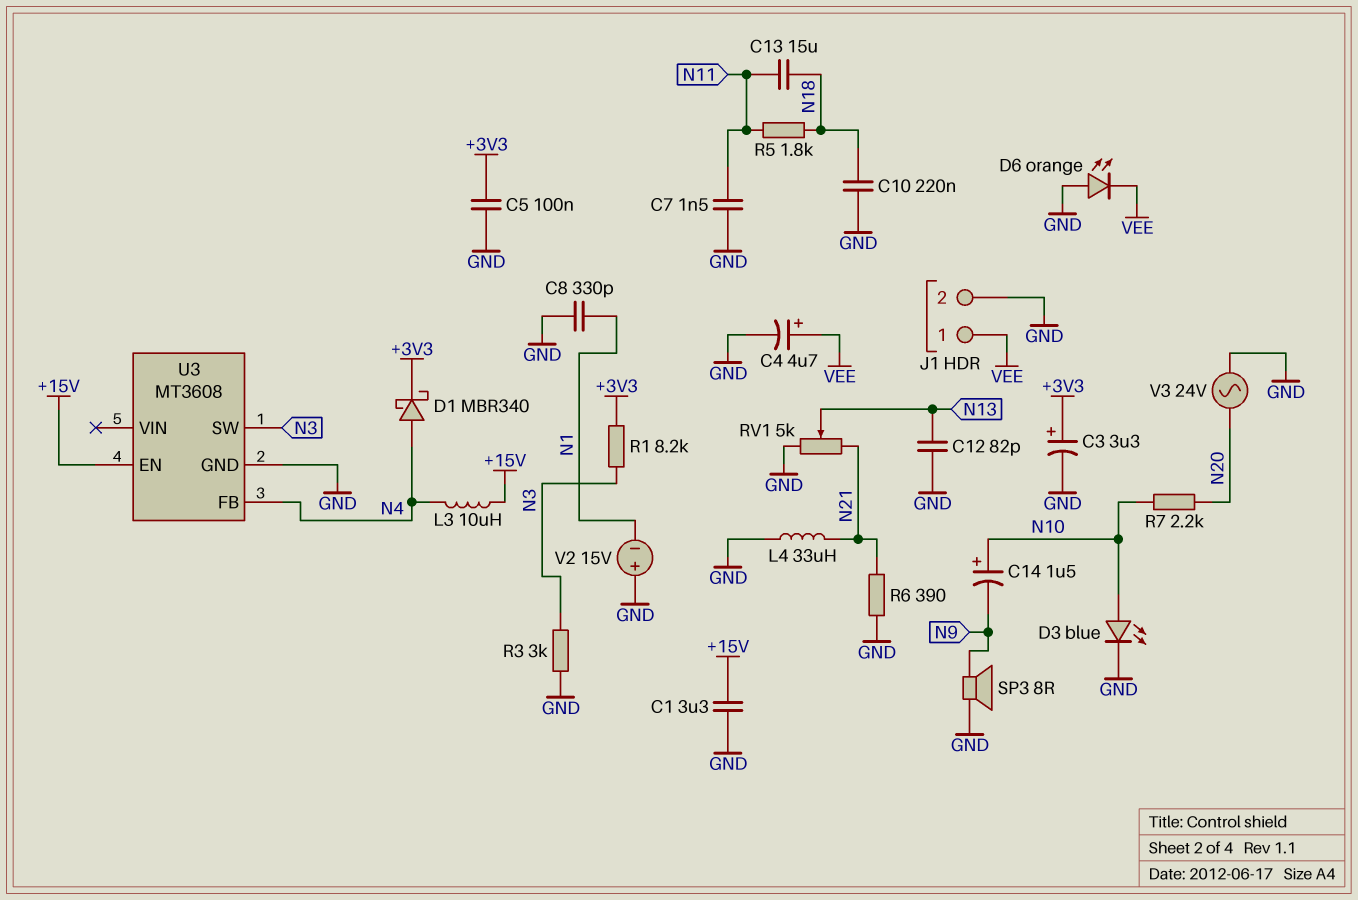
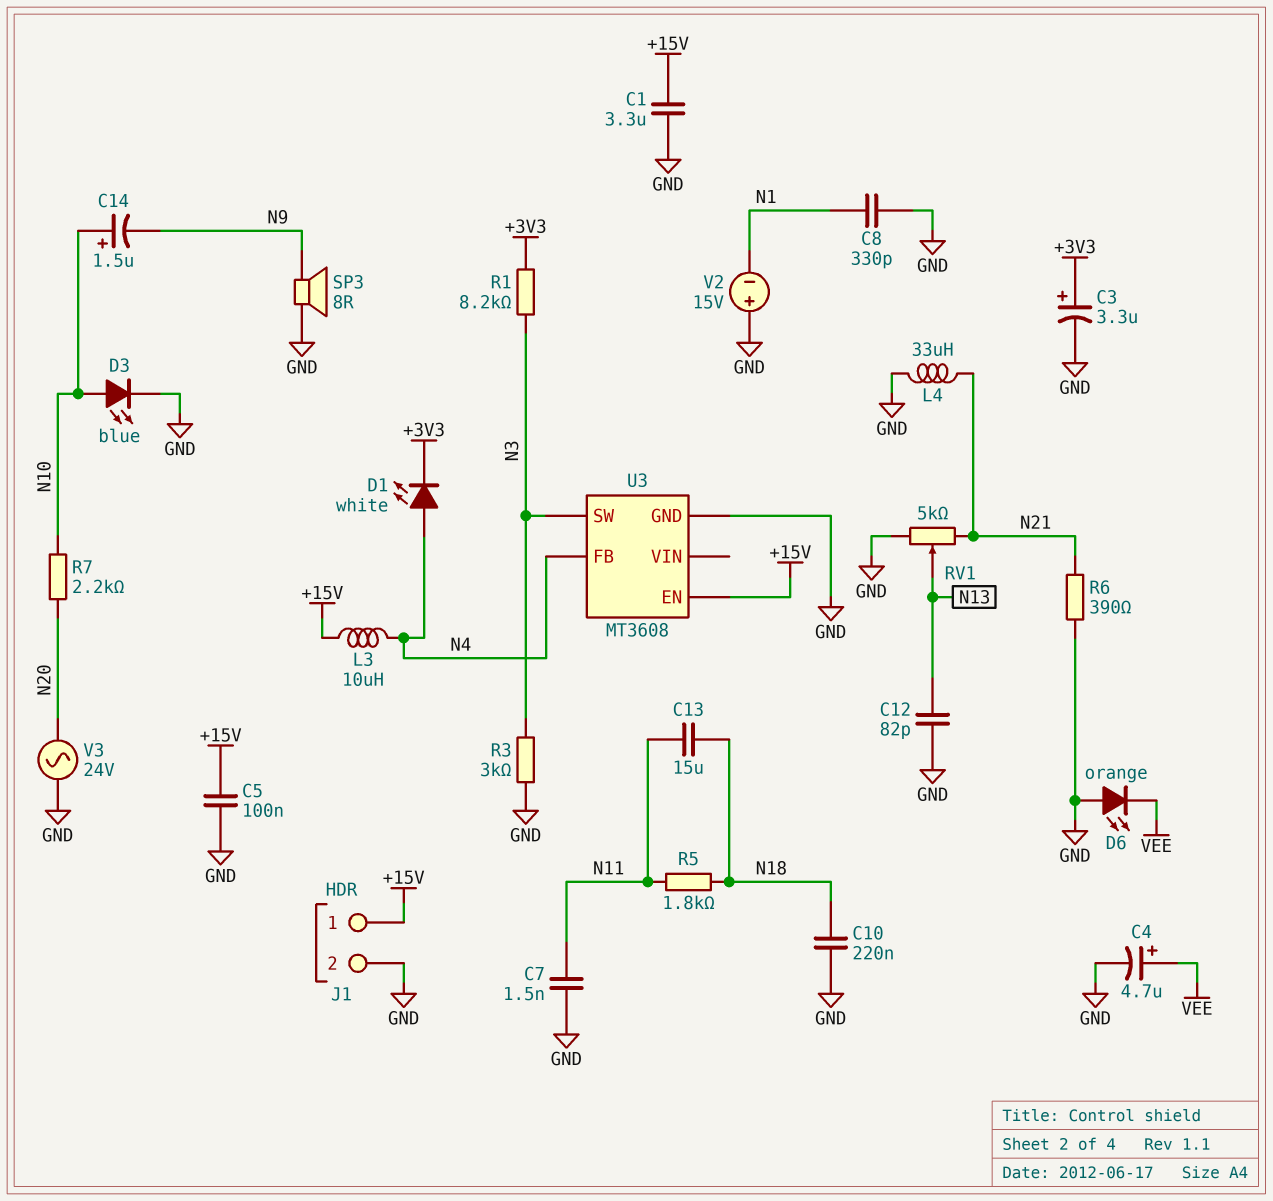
C5: 100nF (+3V3, GND) -> 100nF (+15V, GND)
D1: schottky MBR340 (A N4, K +3V3) -> LED white (A N4, K +3V3)
J1 pin 1: VEE -> +15V

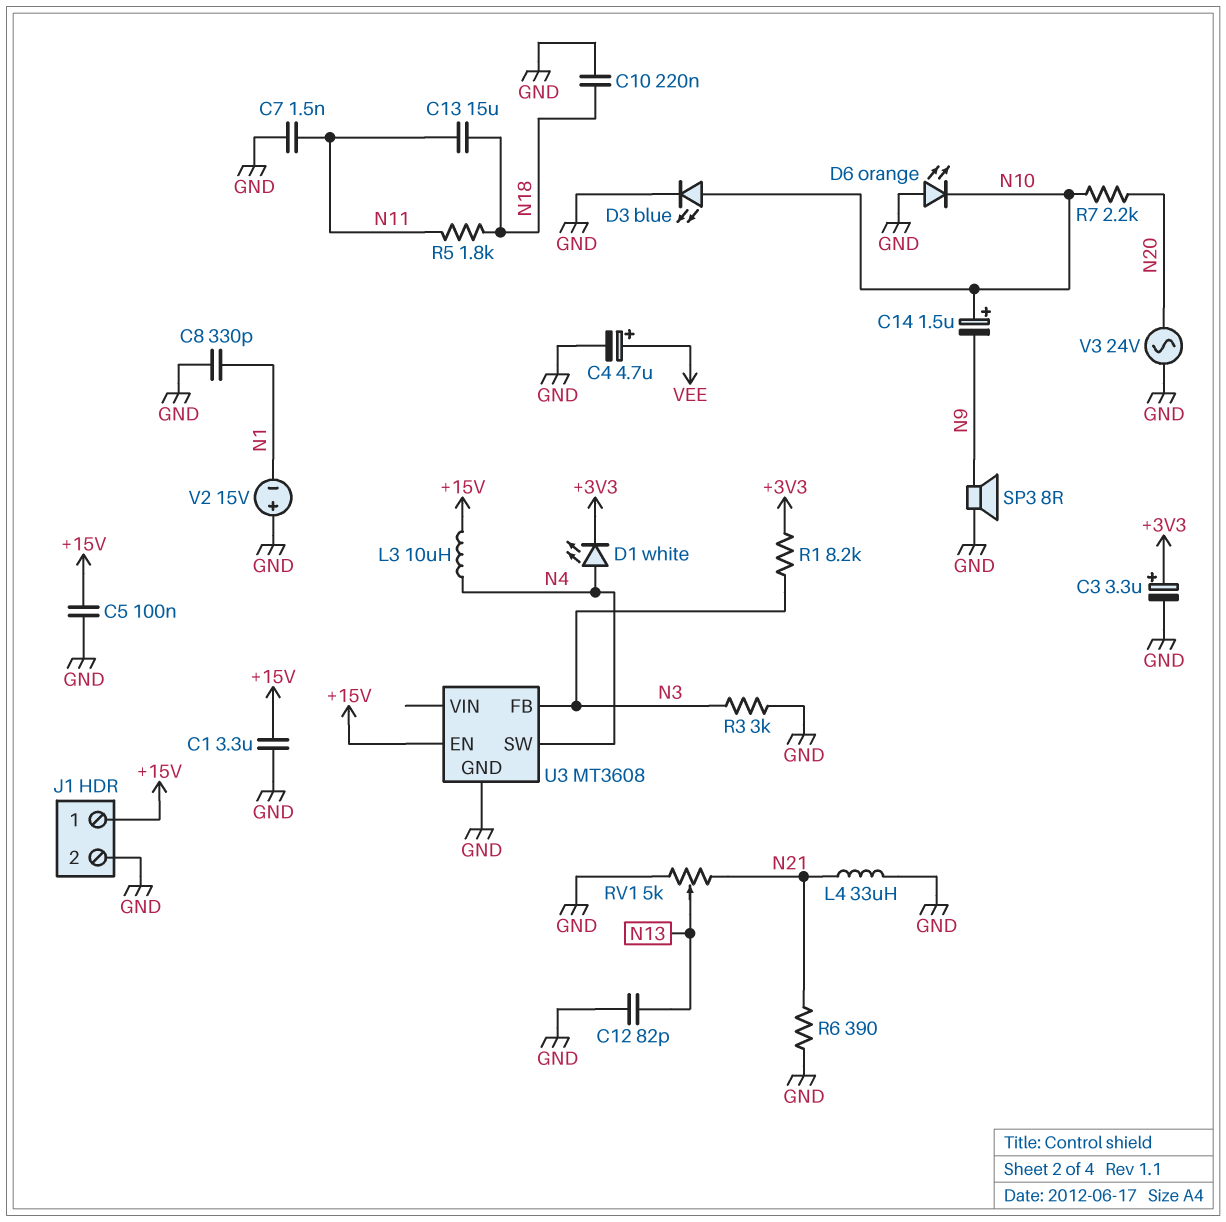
D6: LED orange (A GND, K VEE) -> LED orange (A GND, K N10)
U3 pin FB: N4 -> N3
U3 pin SW: N3 -> N4

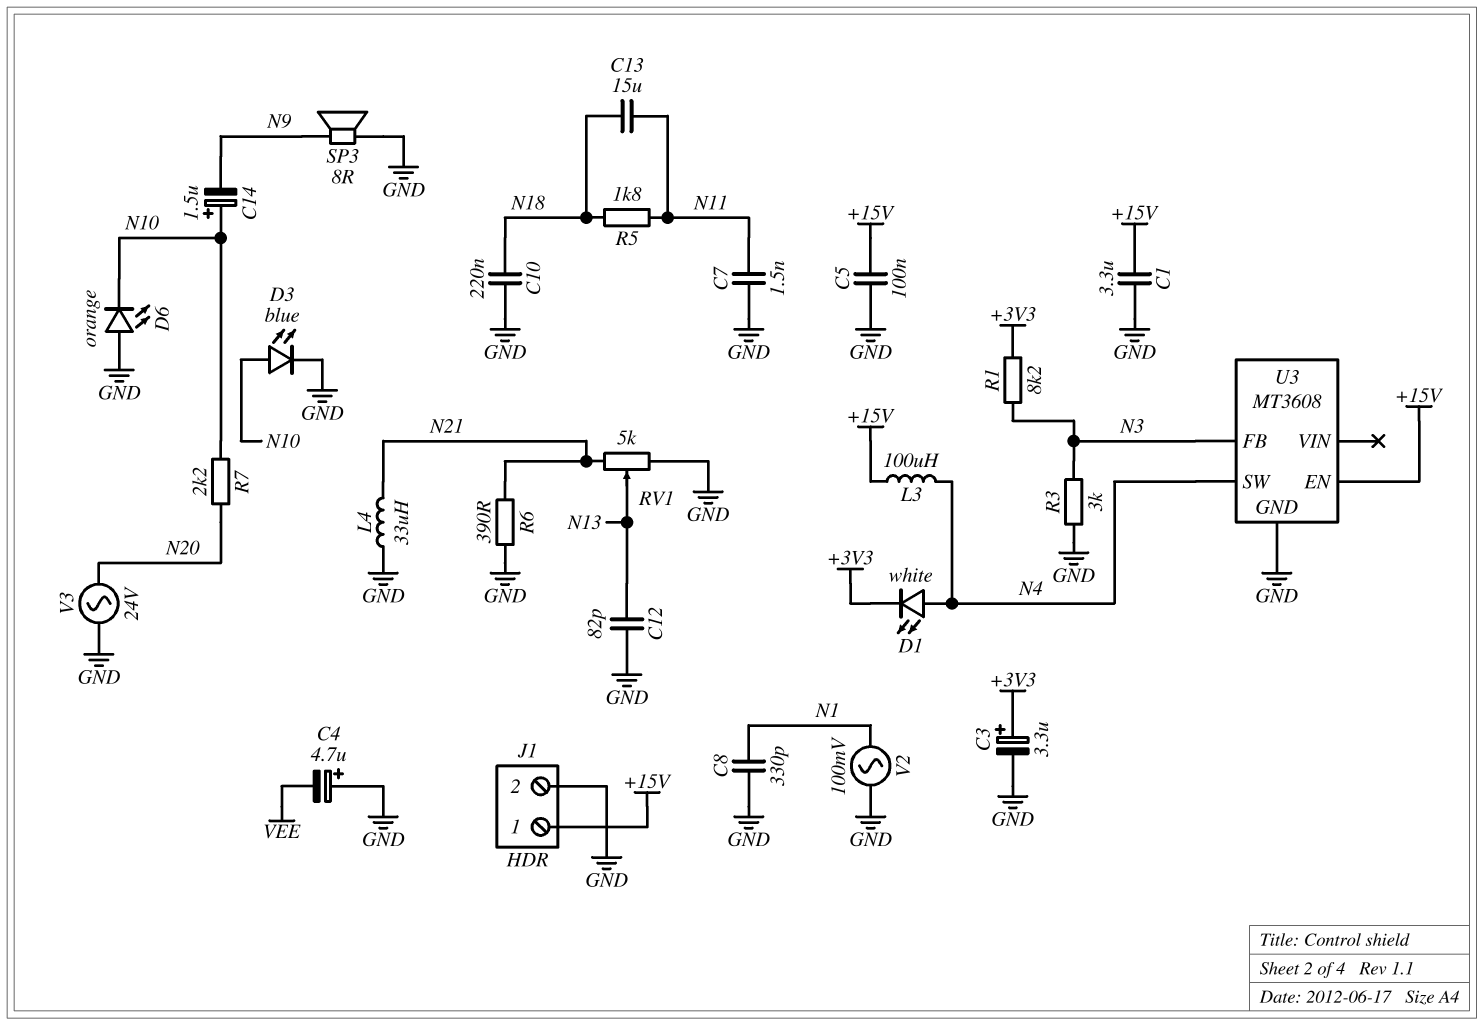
C4: 4.7uF (plus VEE, minus GND) -> 4.7uF (plus GND, minus VEE)
L3: 10uH (+15V, N4) -> 100uH (+15V, N4)
V2: 15V (plus GND, minus N1) -> AC 100mV (GND, N1)

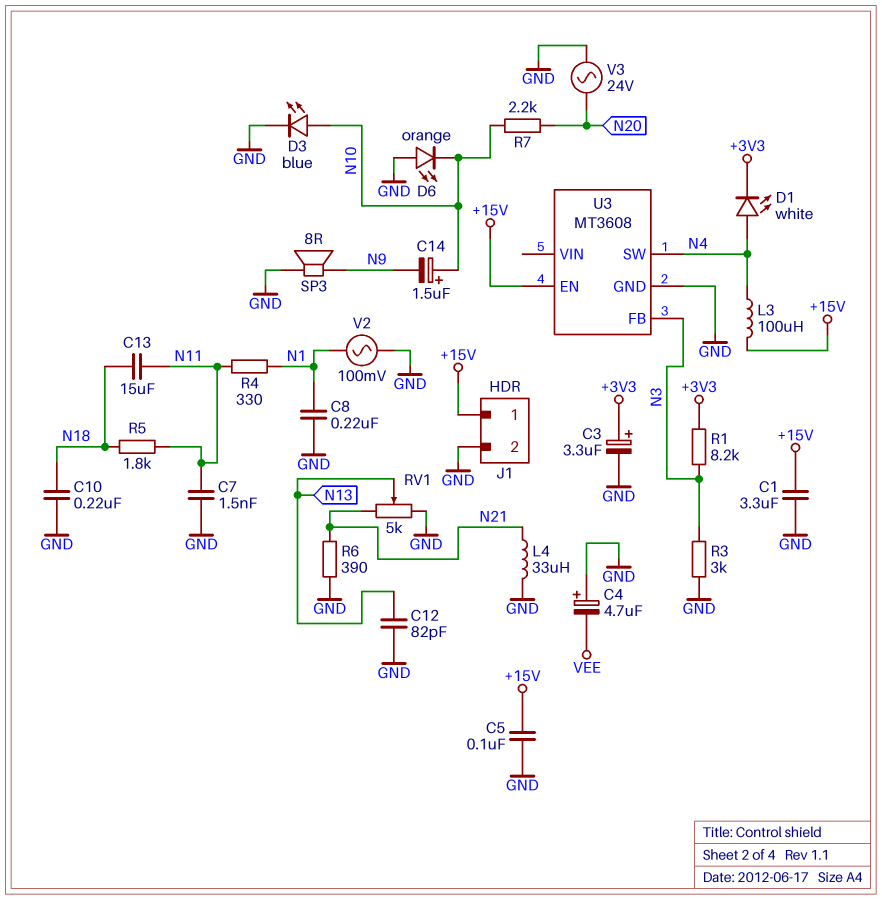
C8: 330pF (GND, N1) -> 220nF (GND, N1)
R4: none -> 330 (N1, N11)

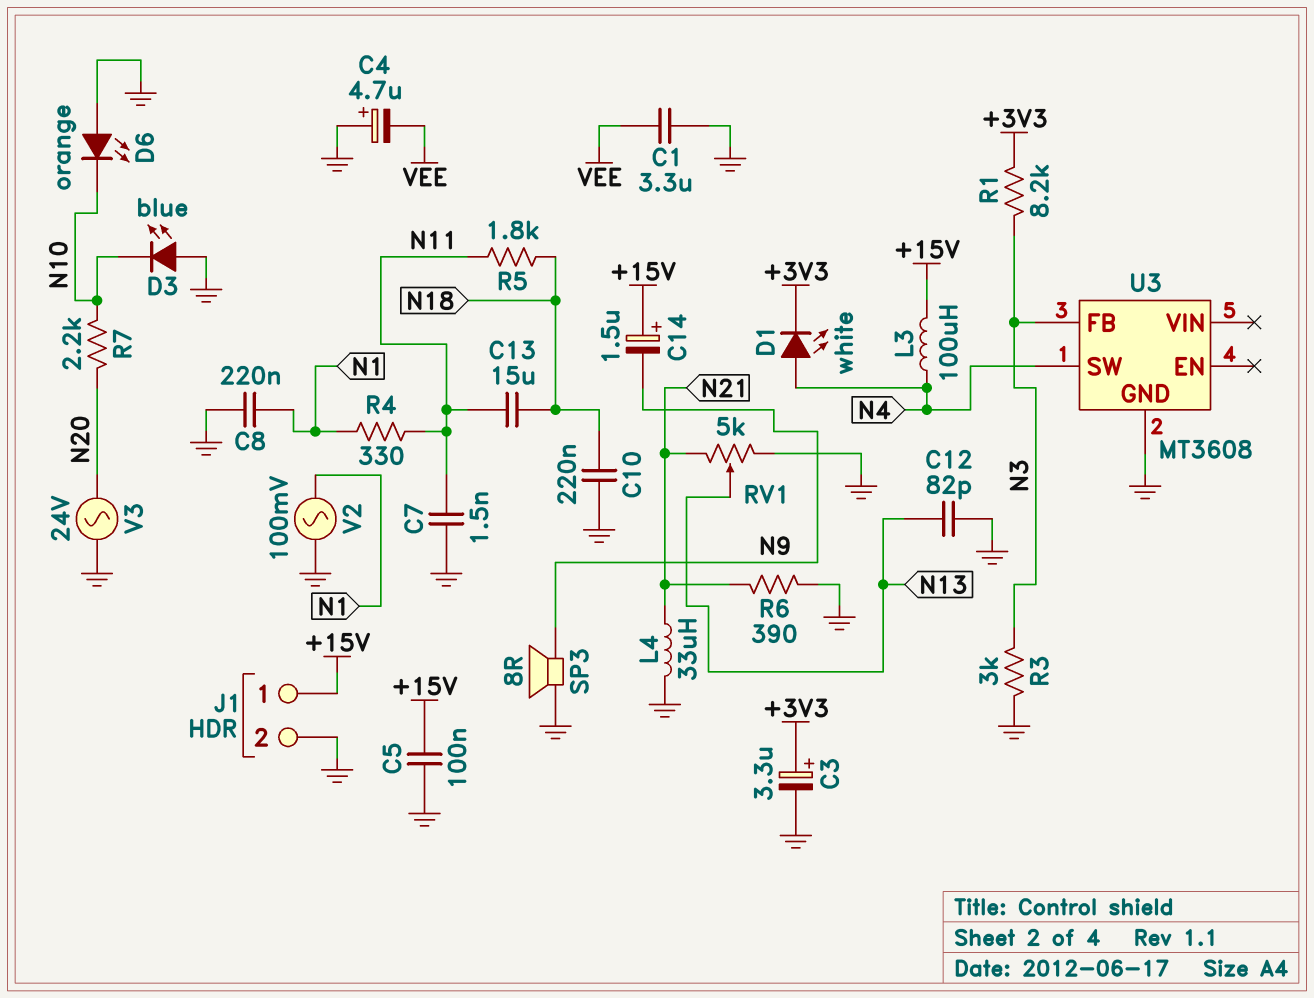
C1: 3.3uF (+15V, GND) -> 3.3uF (GND, VEE)
C14: 1.5uF (plus N10, minus N9) -> 1.5uF (plus +15V, minus N9)
D3: LED blue (A N10, K GND) -> LED blue (A GND, K N10)
U3 pin EN: +15V -> none

